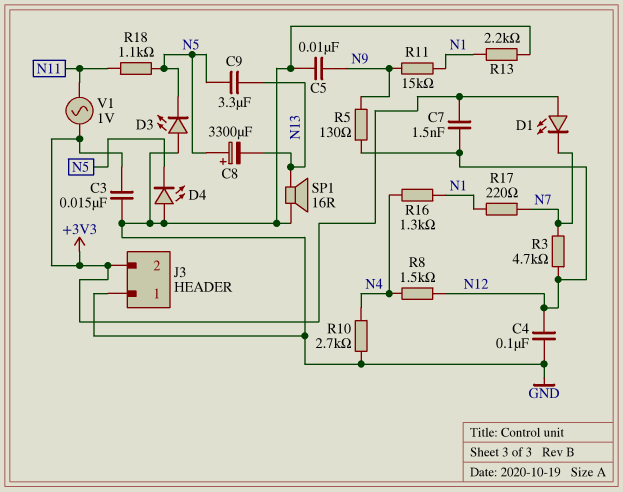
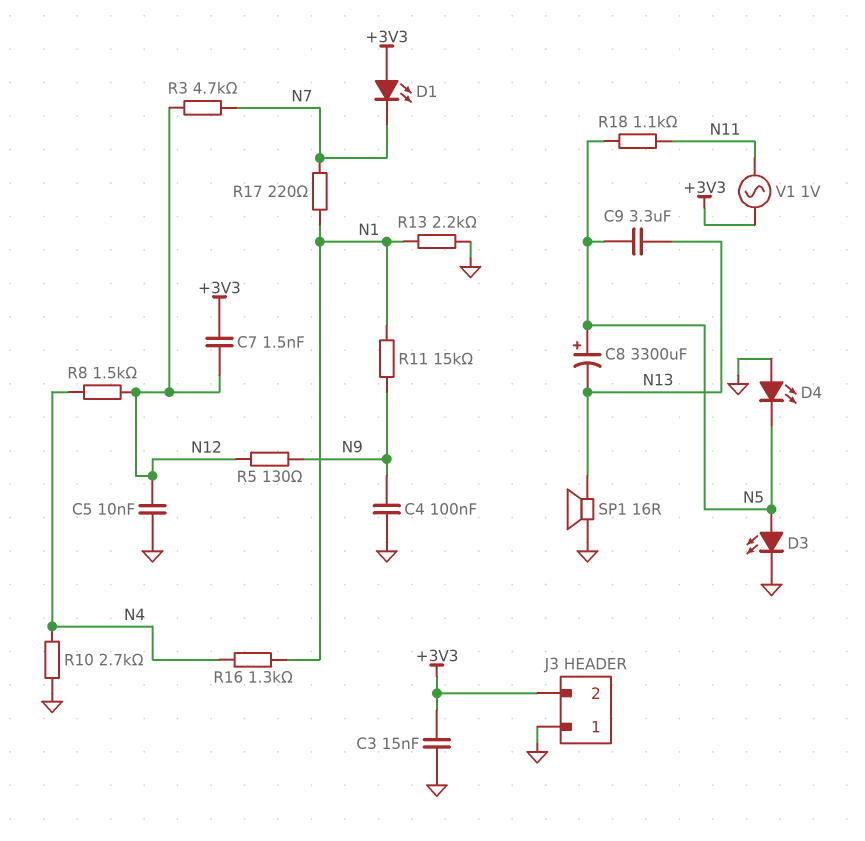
C4: 100nF (GND, N12) -> 100nF (GND, N9)
C5: 10nF (GND, N9) -> 10nF (GND, N12)
D3: LED (A GND, K N5) -> LED (A N5, K GND)

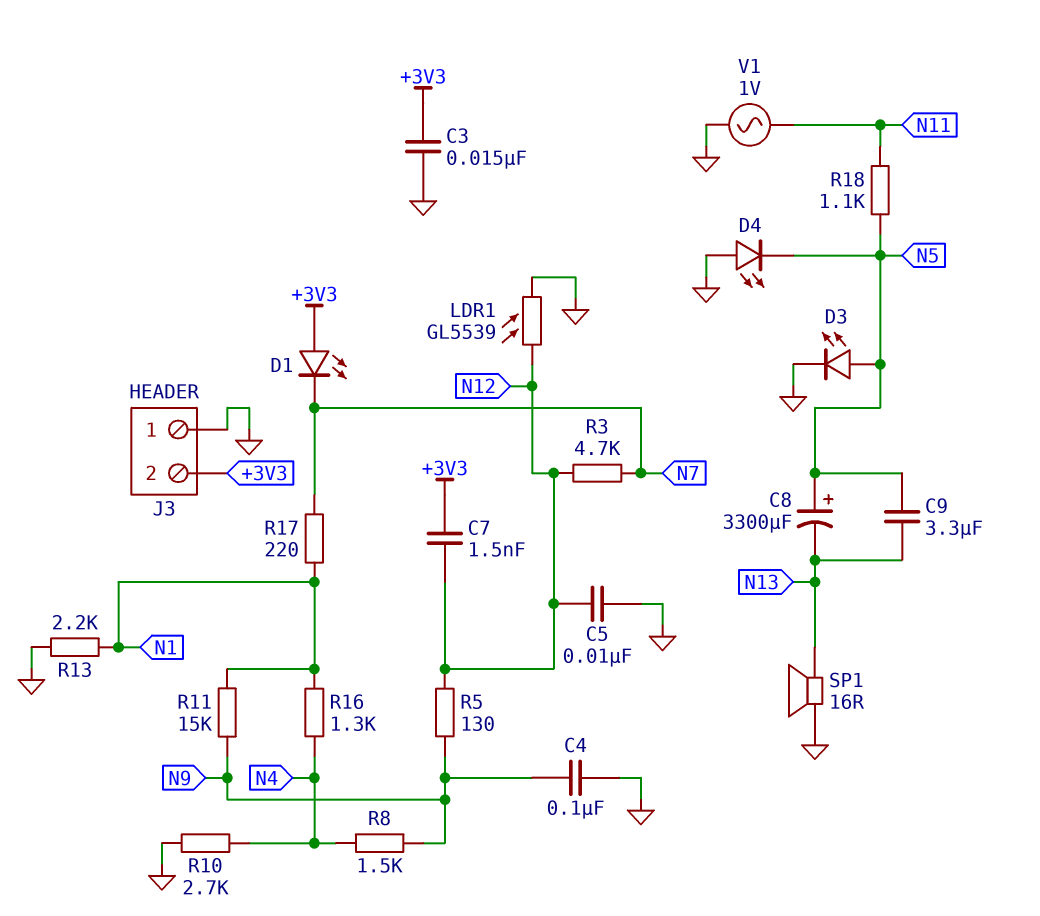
LDR1: none -> GL5539 (GND, N12)
R8: 1.5k (N4, N12) -> 1.5k (N4, N9)
V1: AC 1V (+3V3, N11) -> AC 1V (GND, N11)

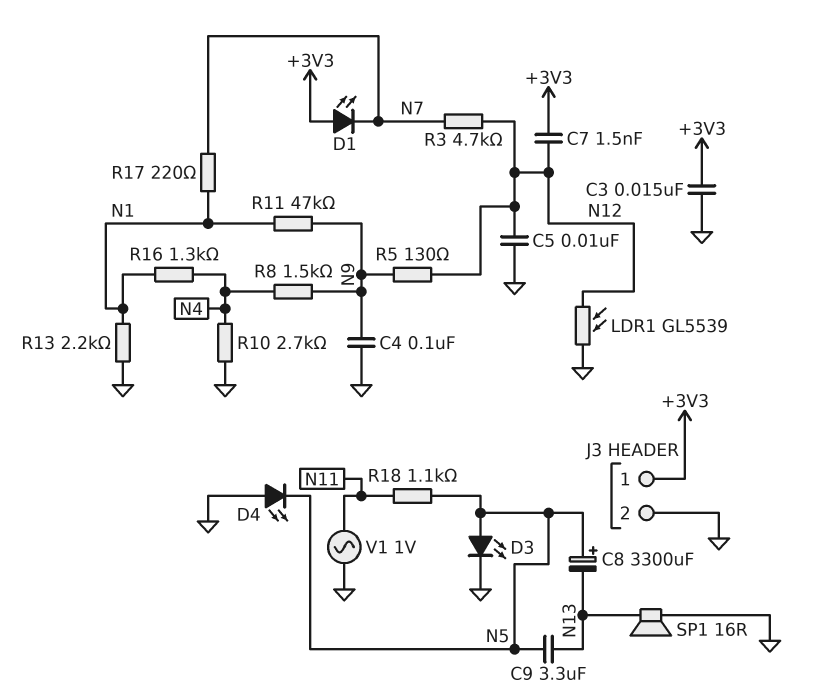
J3 pin 1: GND -> +3V3
J3 pin 2: +3V3 -> GND
R11: 15k (N1, N9) -> 47k (N1, N9)

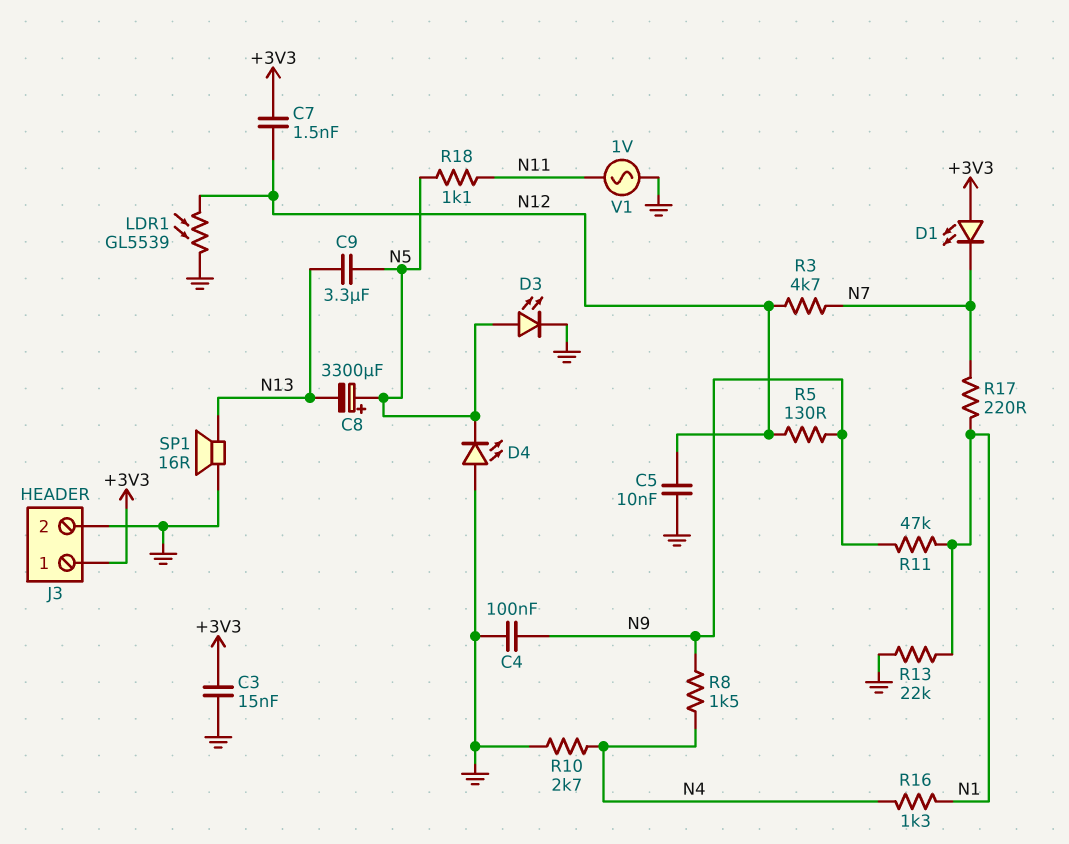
R13: 2.2k (GND, N1) -> 22k (GND, N1)

